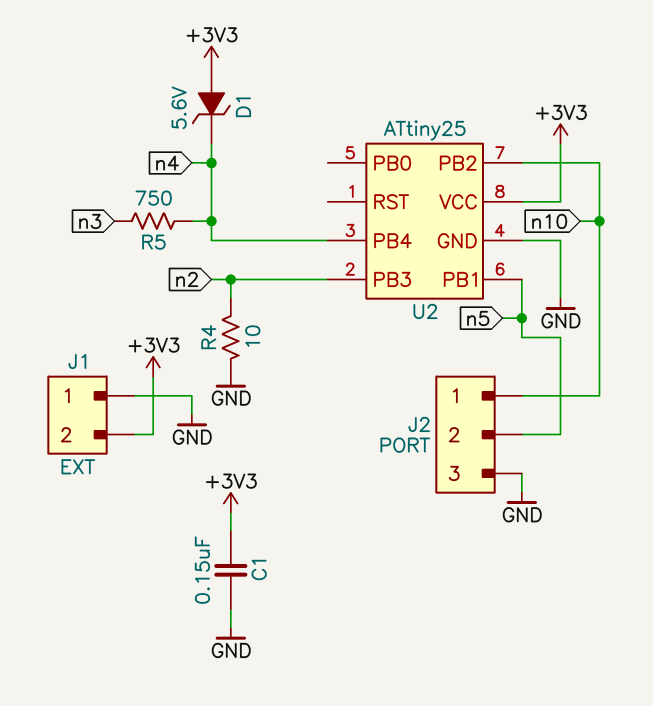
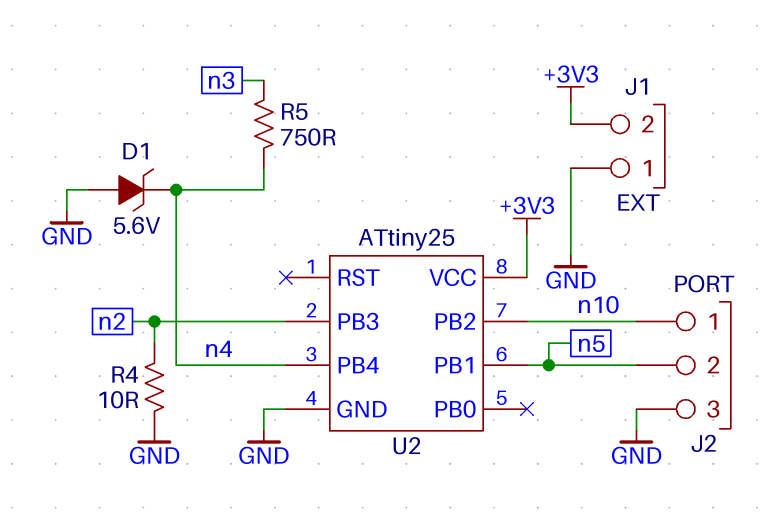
C1: 150nF (+3V3, GND) -> none
D1: zener 5.6V (A +3V3, K n4) -> zener 5.6V (A GND, K n4)

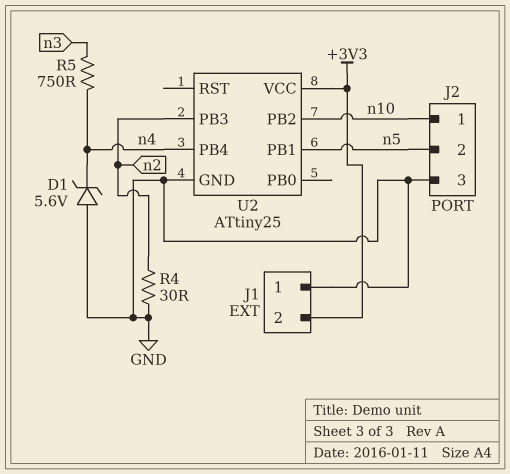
R4: 10 (GND, n2) -> 30 (GND, n2)

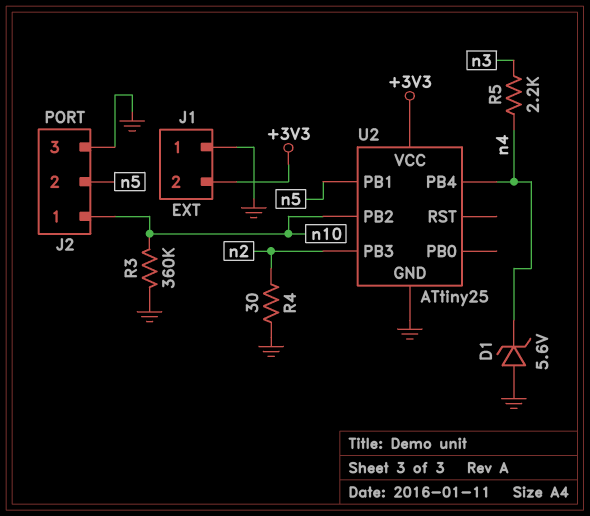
R3: none -> 360k (GND, n10)
R5: 750 (n3, n4) -> 2.2k (n3, n4)

